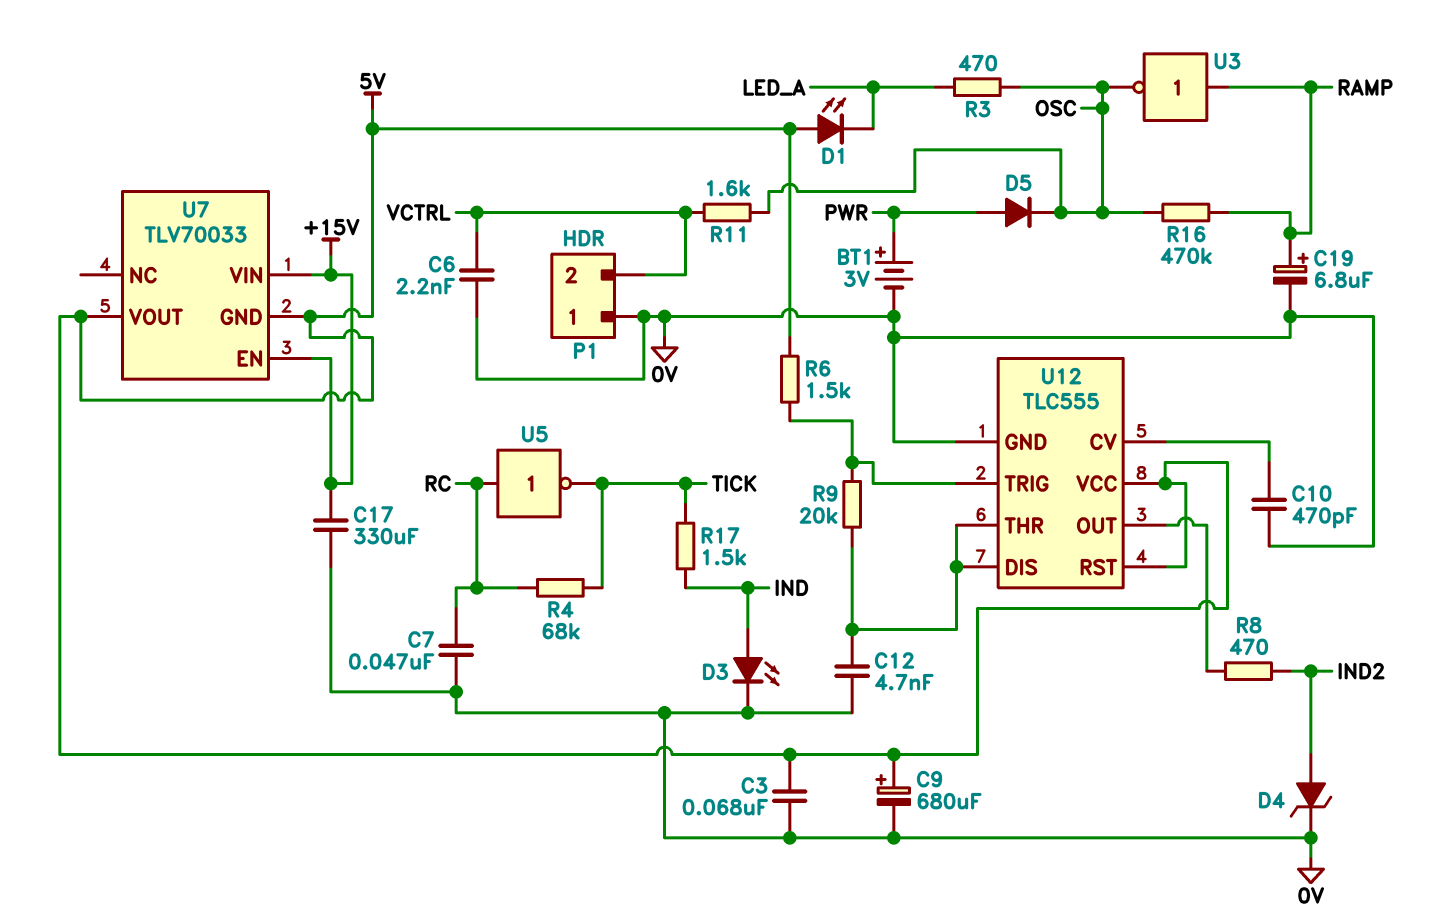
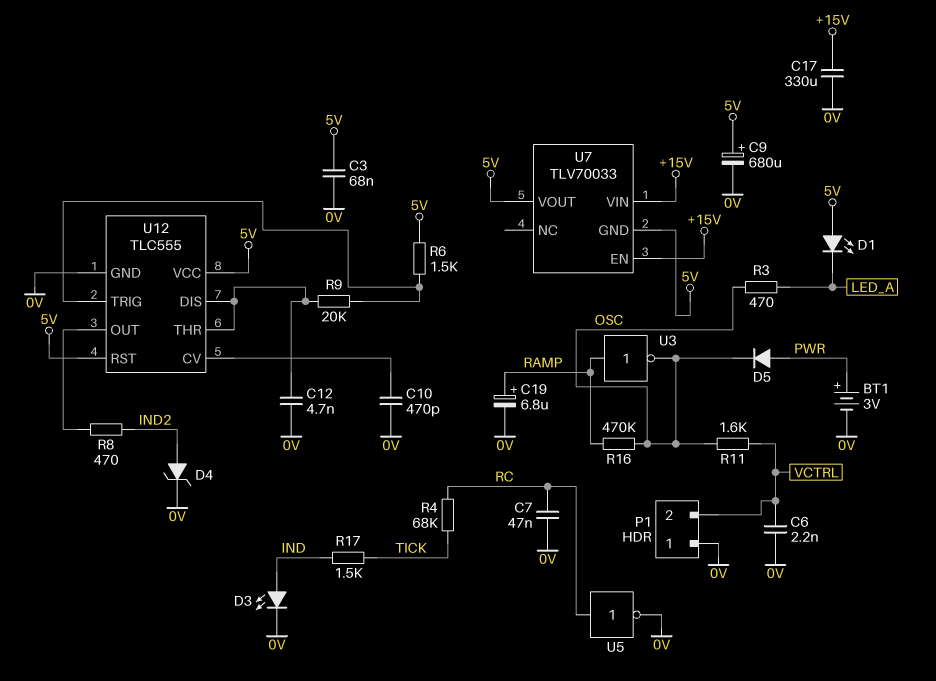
U5: NOT (in RC, out TICK) -> NOT (in RC, out 0V)

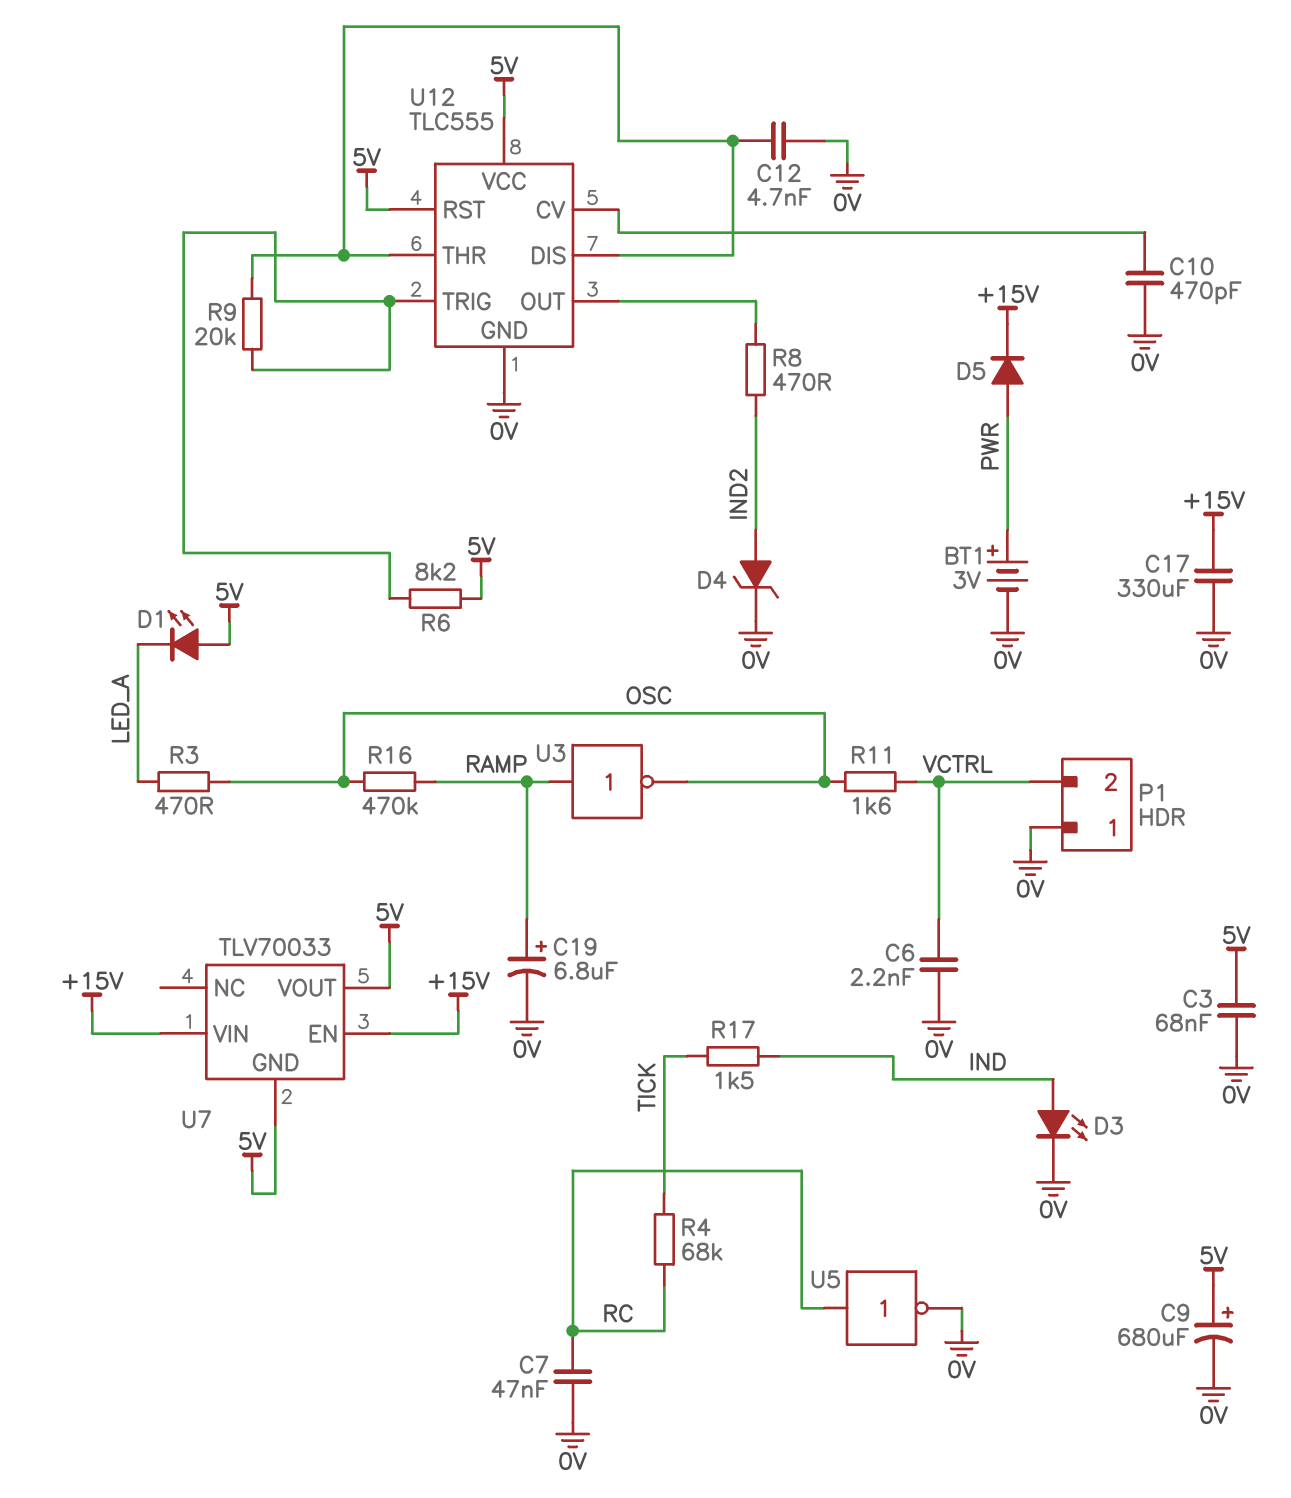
D5: diode (A PWR, K OSC) -> diode (A PWR, K +15V)
R6: 1.5k (5V, U12/TRIG) -> 8.2k (5V, U12/TRIG)

